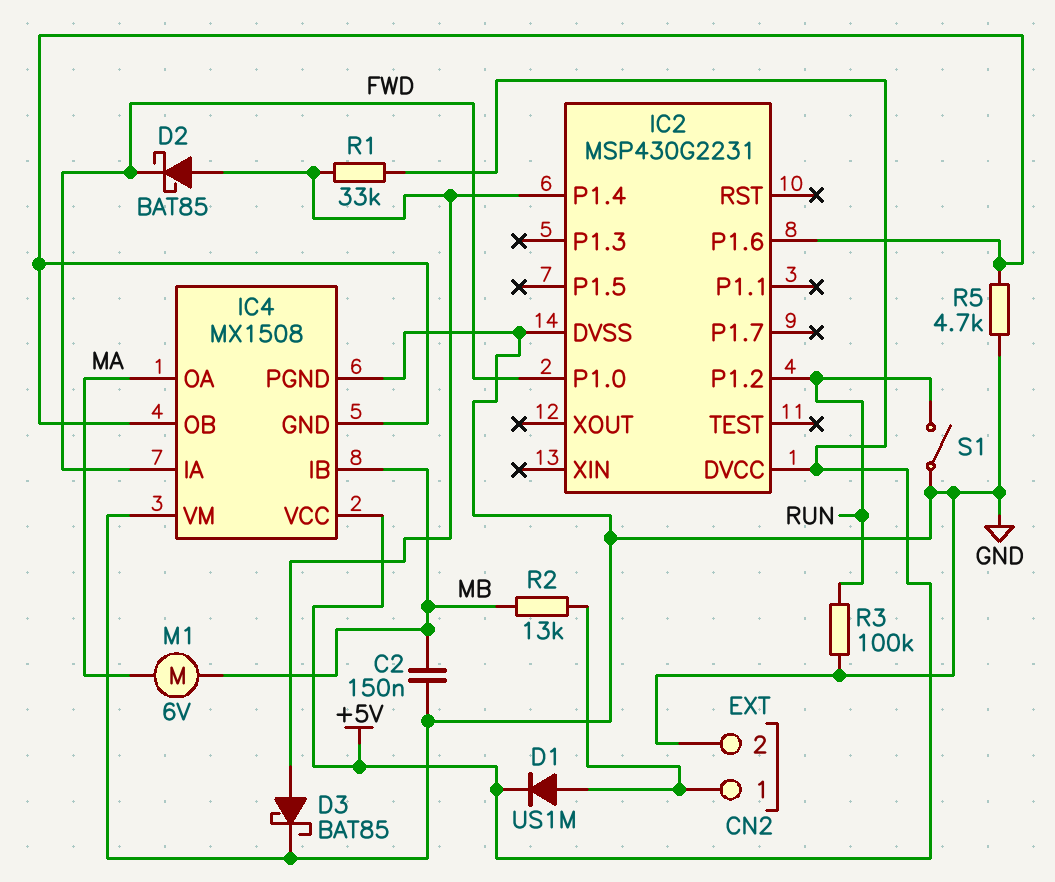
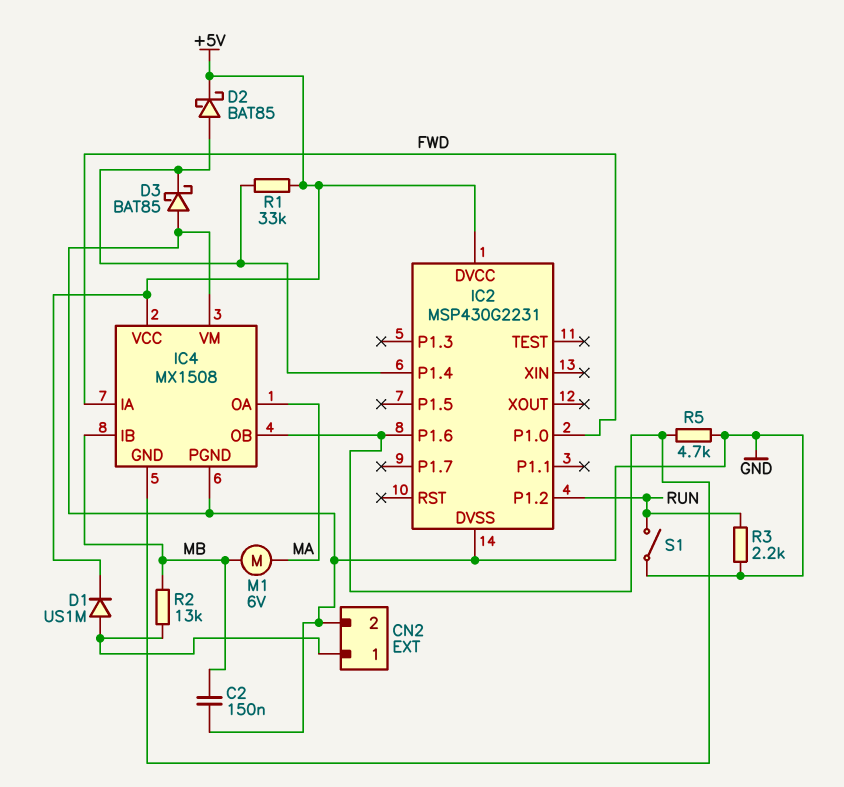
D2: schottky BAT85 (A IC2/P1.4, K FWD) -> schottky BAT85 (A IC2/P1.4, K +5V)
D3: schottky BAT85 (A IC2/P1.4, K GND) -> schottky BAT85 (A GND, K IC2/P1.4)
R3: 100k (GND, RUN) -> 2.2k (GND, RUN)

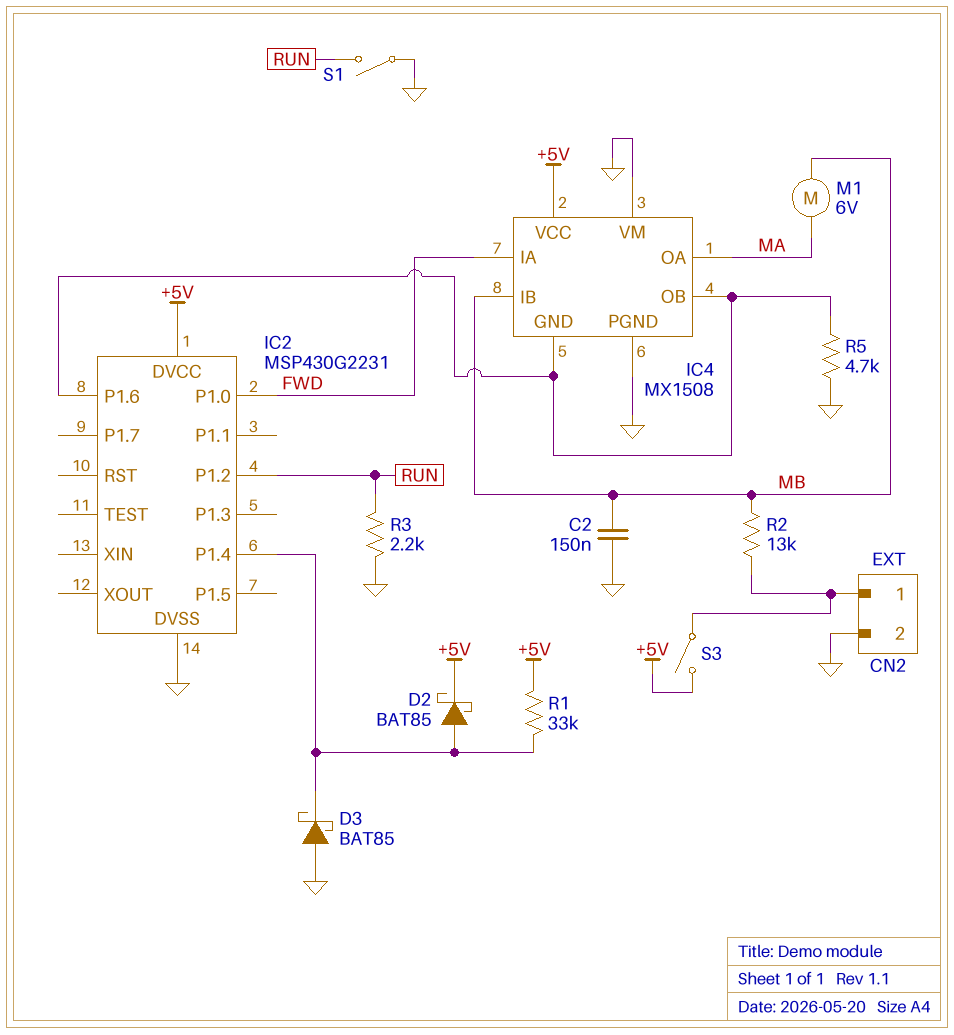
D1: diode US1M (A CN2/1, K +5V) -> none
S3: none -> switch (+5V, CN2/1)

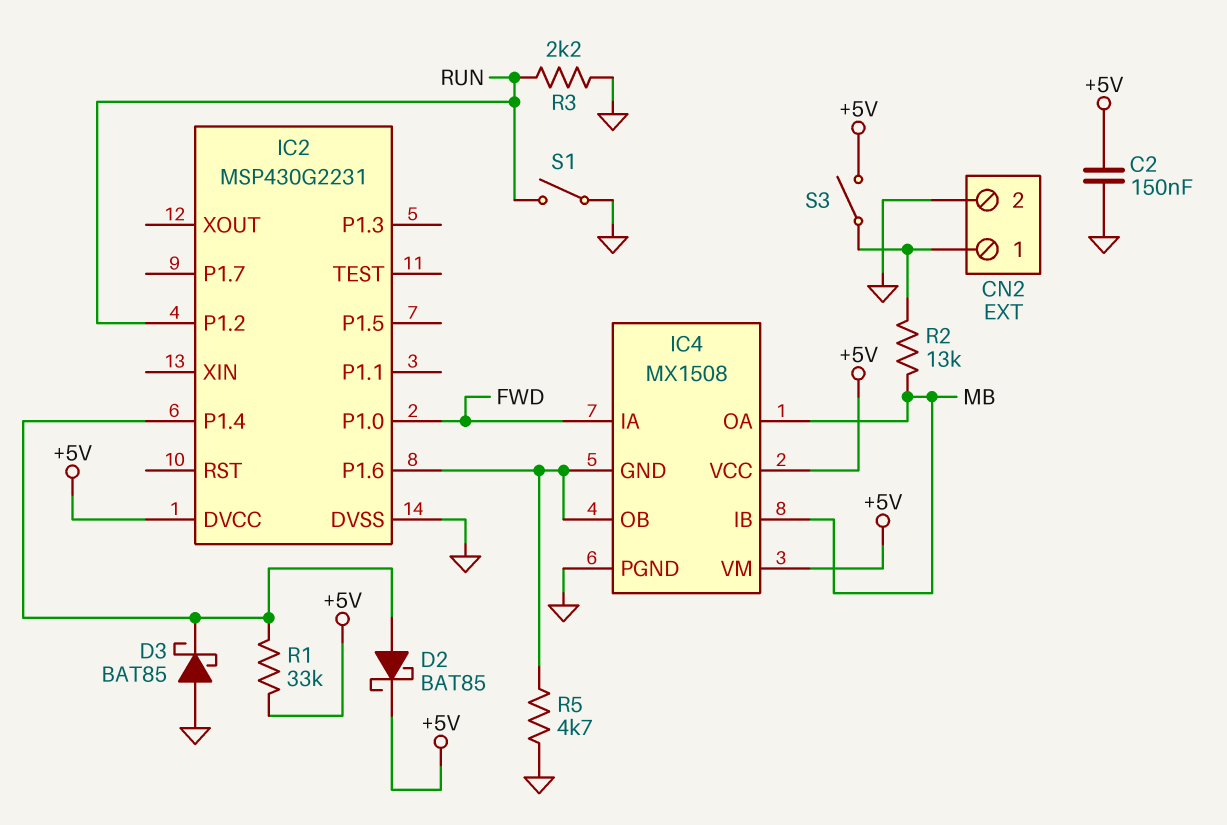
C2: 150nF (GND, MB) -> 150nF (+5V, GND)
IC4 pin OA: MA -> MB
IC4 pin VM: GND -> +5V
M1: motor 6V (MA, MB) -> none

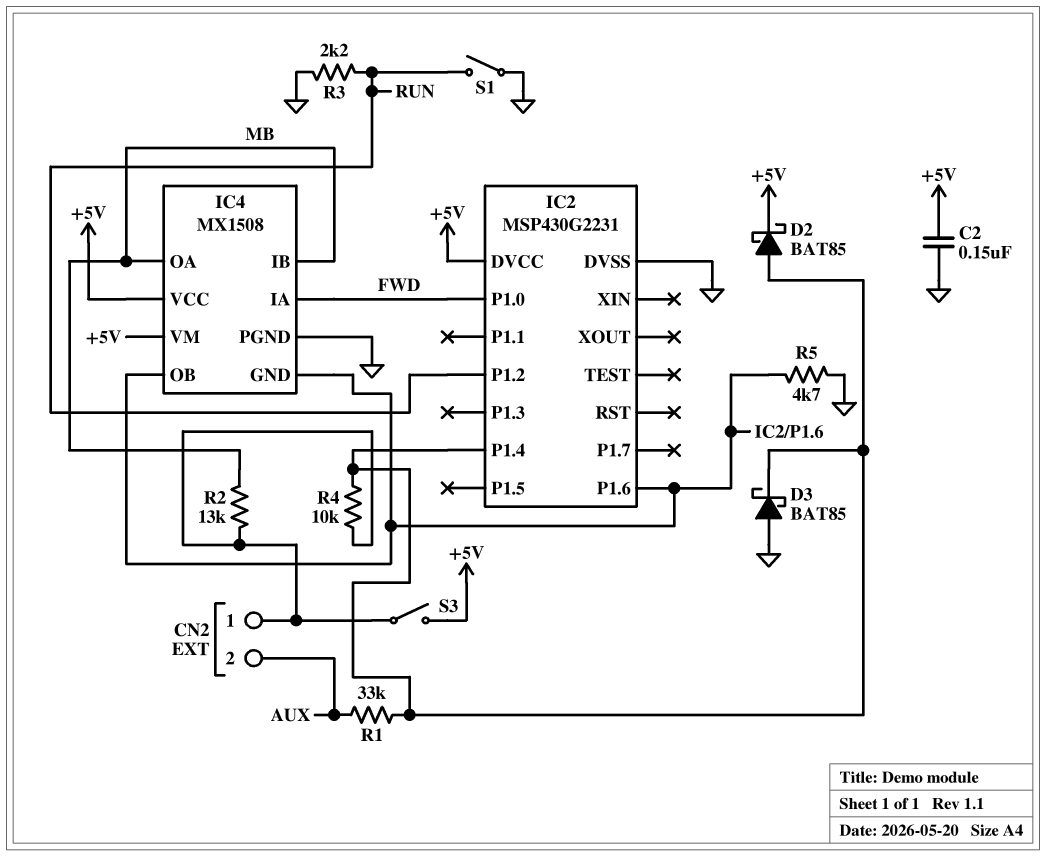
CN2 pin 2: GND -> AUX
R1: 33k (+5V, IC2/P1.4) -> 33k (AUX, IC2/P1.4)
R4: none -> 10k (CN2/1, IC2/P1.4)

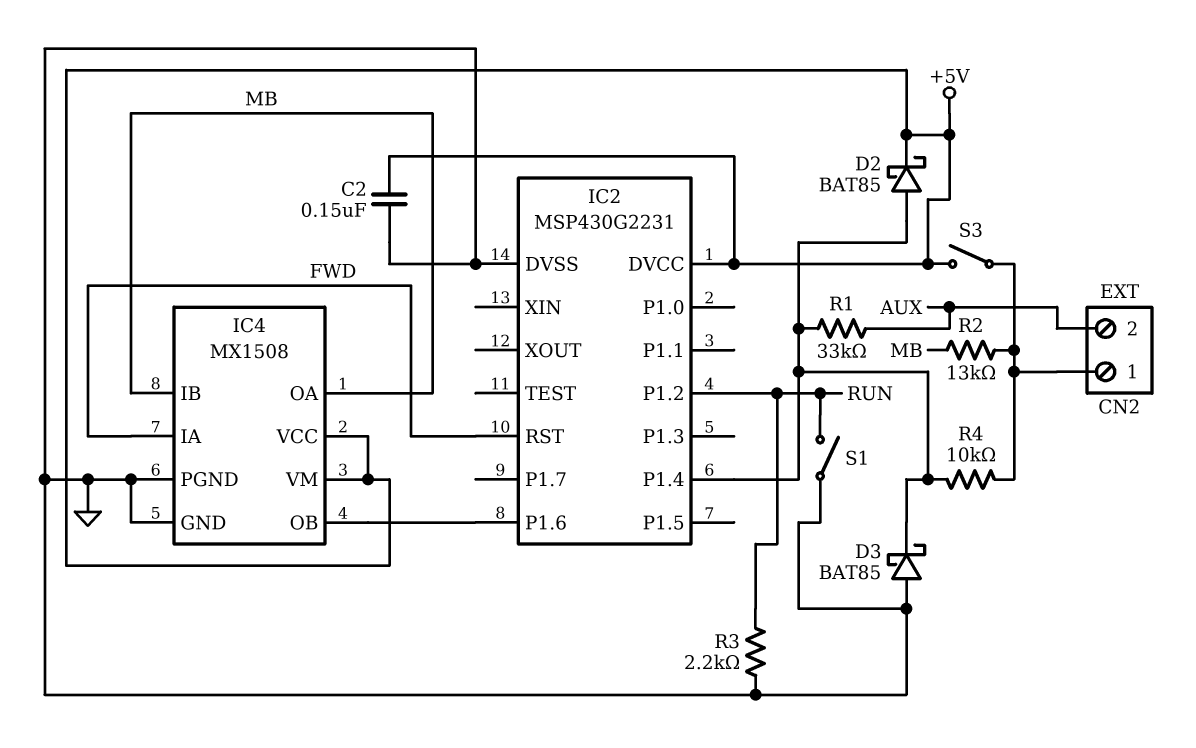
IC2 pin P1.0: FWD -> none
IC2 pin RST: none -> FWD
IC4 pin GND: IC2/P1.6 -> GND
R5: 4.7k (GND, IC2/P1.6) -> none

